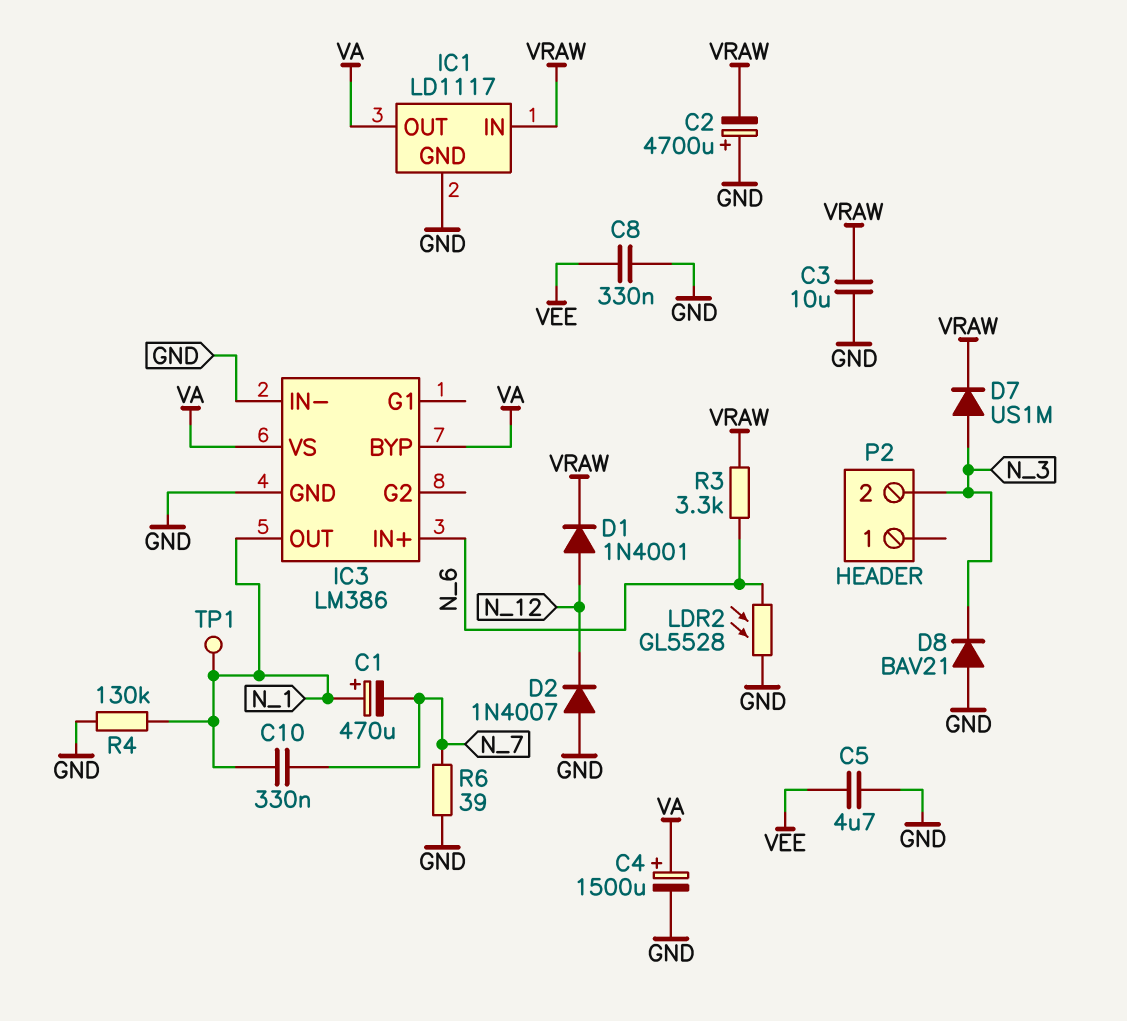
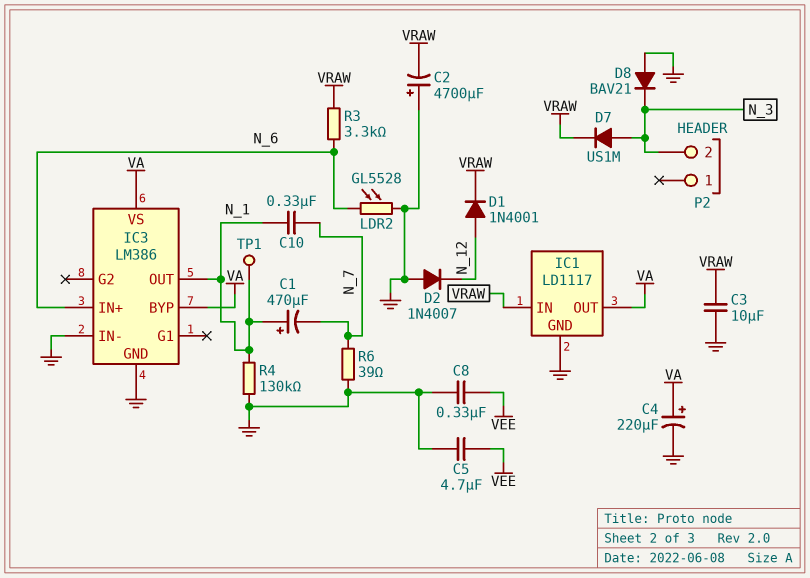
C4: 1500uF (plus VA, minus GND) -> 220uF (plus VA, minus GND)

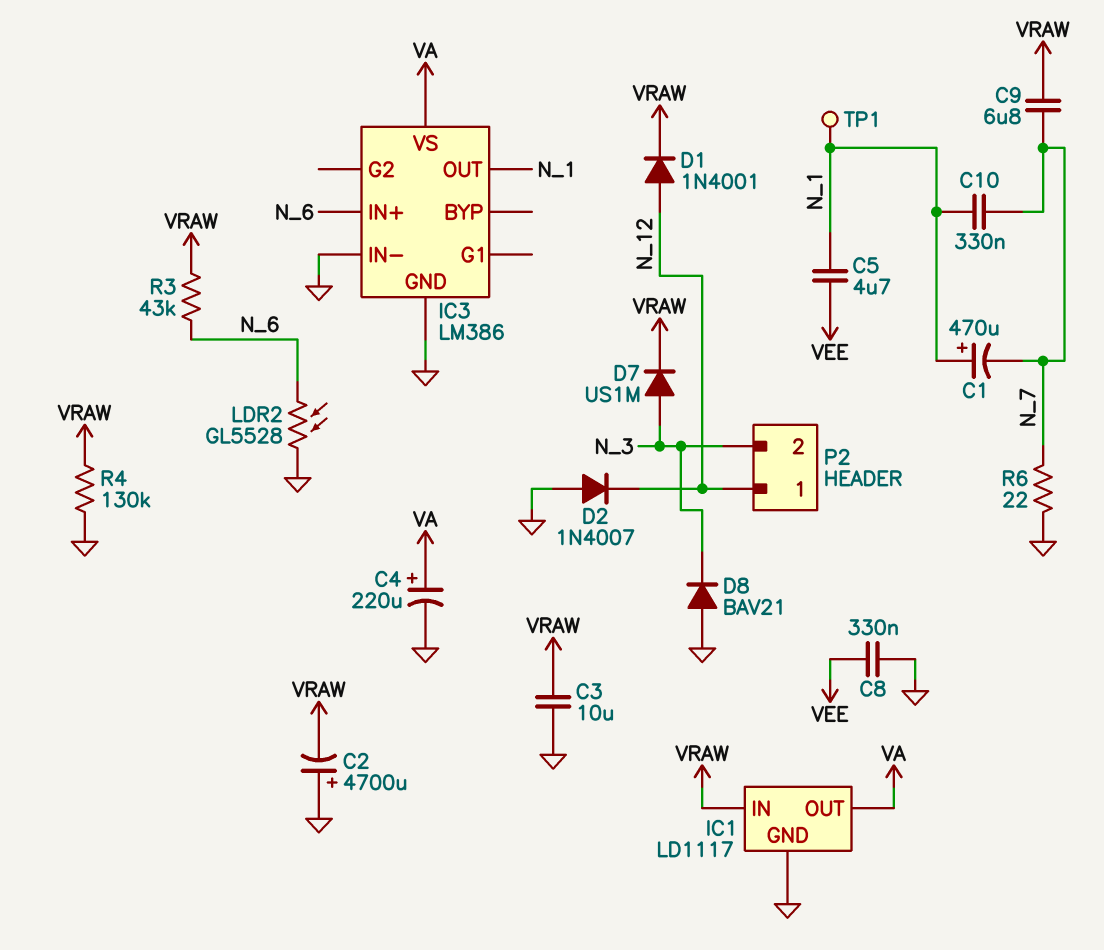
C5: 4.7uF (GND, VEE) -> 4.7uF (N_1, VEE)
C9: none -> 6.8uF (N_7, VRAW)
IC3 pin BYP: VA -> none
P2 pin 1: none -> N_12
R3: 3.3k (N_6, VRAW) -> 43k (N_6, VRAW)
R4: 130k (GND, N_1) -> 130k (GND, VRAW)
R6: 39 (GND, N_7) -> 22 (GND, N_7)

